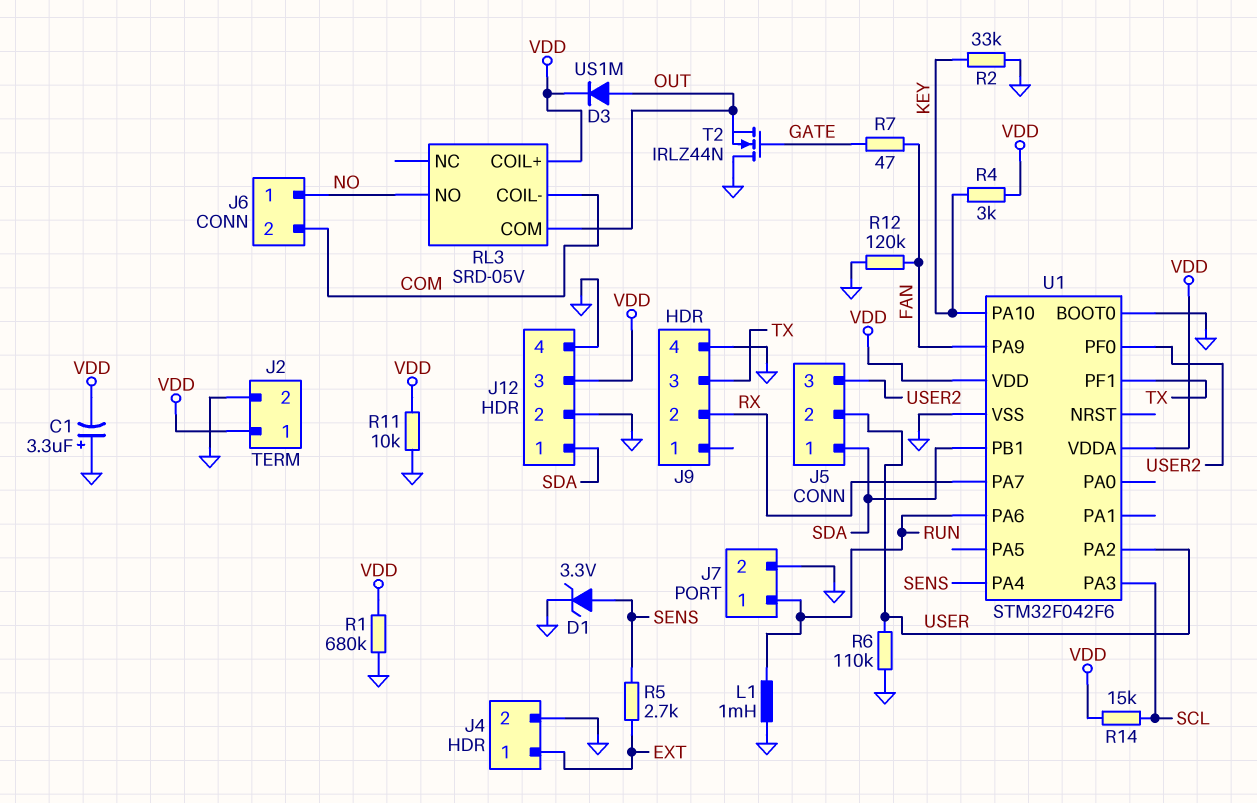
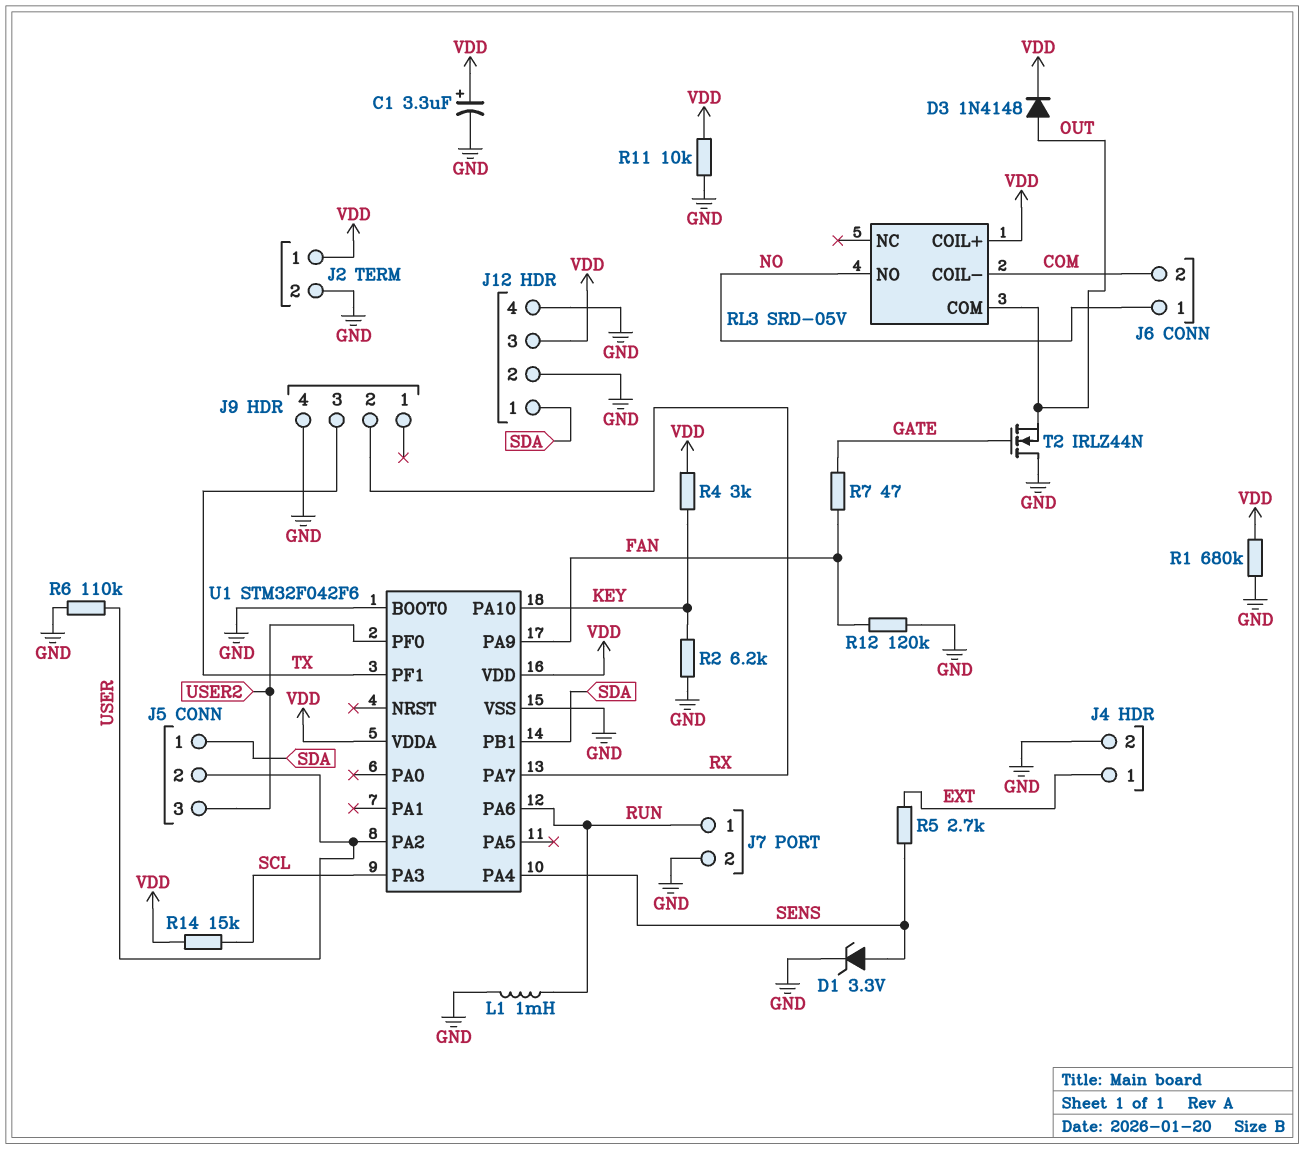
C1: 3.3uF (plus GND, minus VDD) -> 3.3uF (plus VDD, minus GND)
D3: diode US1M (A OUT, K VDD) -> diode 1N4148 (A OUT, K VDD)
R2: 33k (GND, KEY) -> 6.2k (GND, KEY)

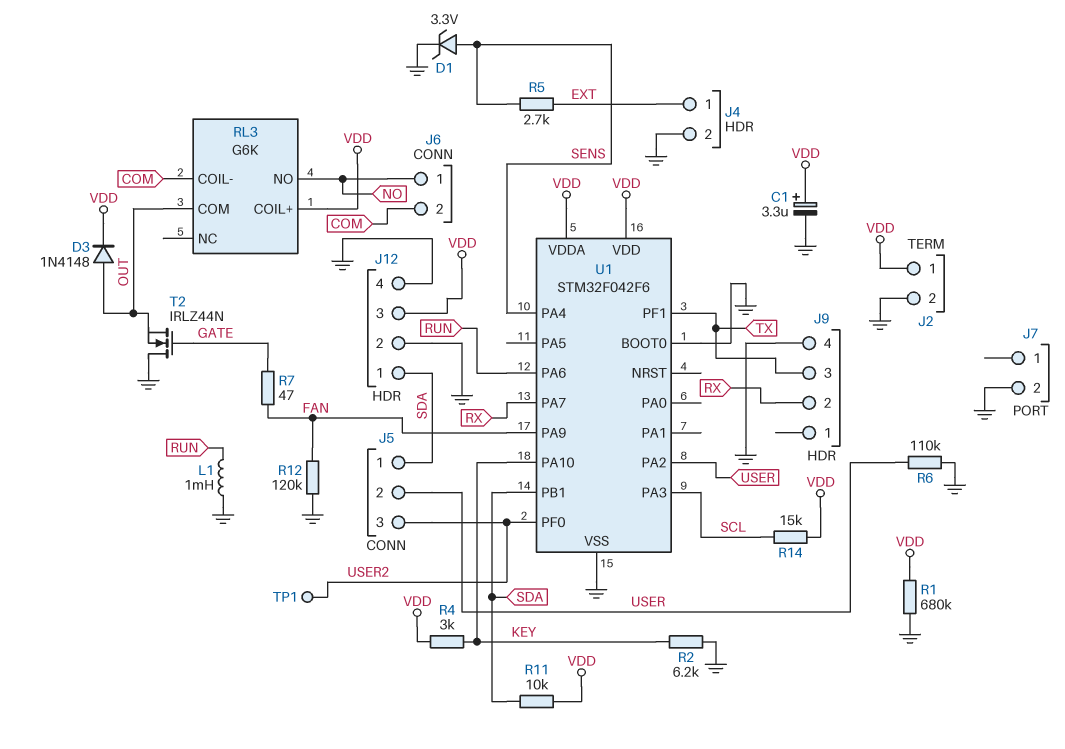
J7 pin 1: RUN -> none
R11: 10k (GND, VDD) -> 10k (SDA, VDD)
RL3: SRD-05V -> G6K
TP1: none -> test point (USER2)

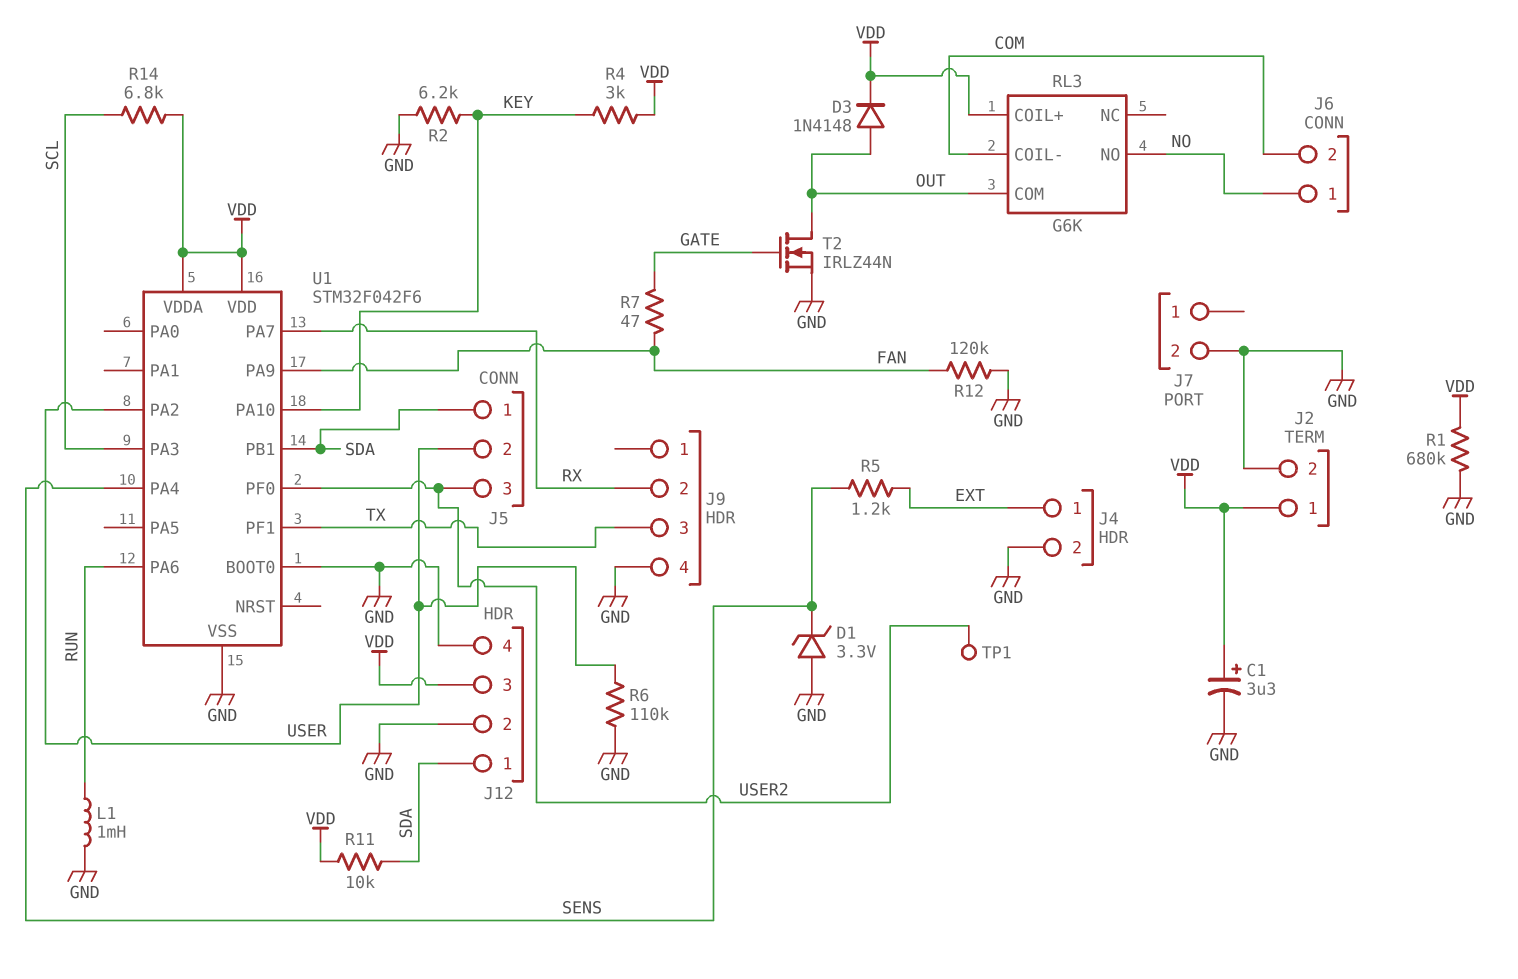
D1: zener 3.3V (A SENS, K GND) -> zener 3.3V (A GND, K SENS)
R5: 2.7k (EXT, SENS) -> 1.2k (EXT, SENS)
R14: 15k (SCL, VDD) -> 6.8k (SCL, VDD)
T2: NMOS IRLZ44N (G GATE, D GND, S OUT) -> NMOS IRLZ44N (G GATE, D OUT, S GND)

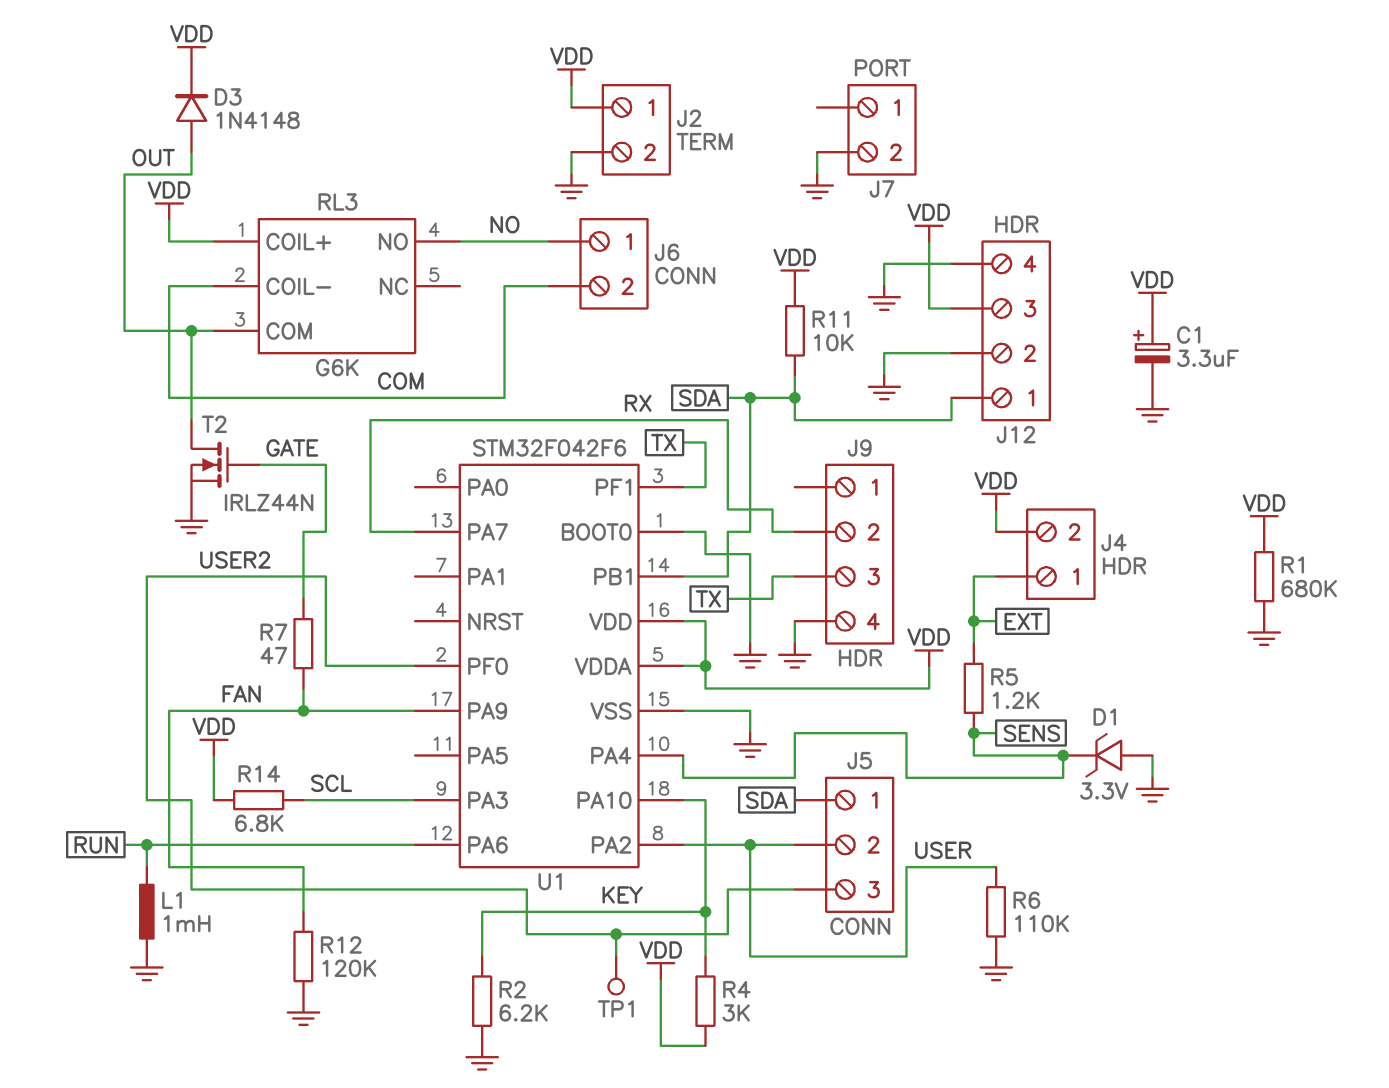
J4 pin 2: GND -> VDD

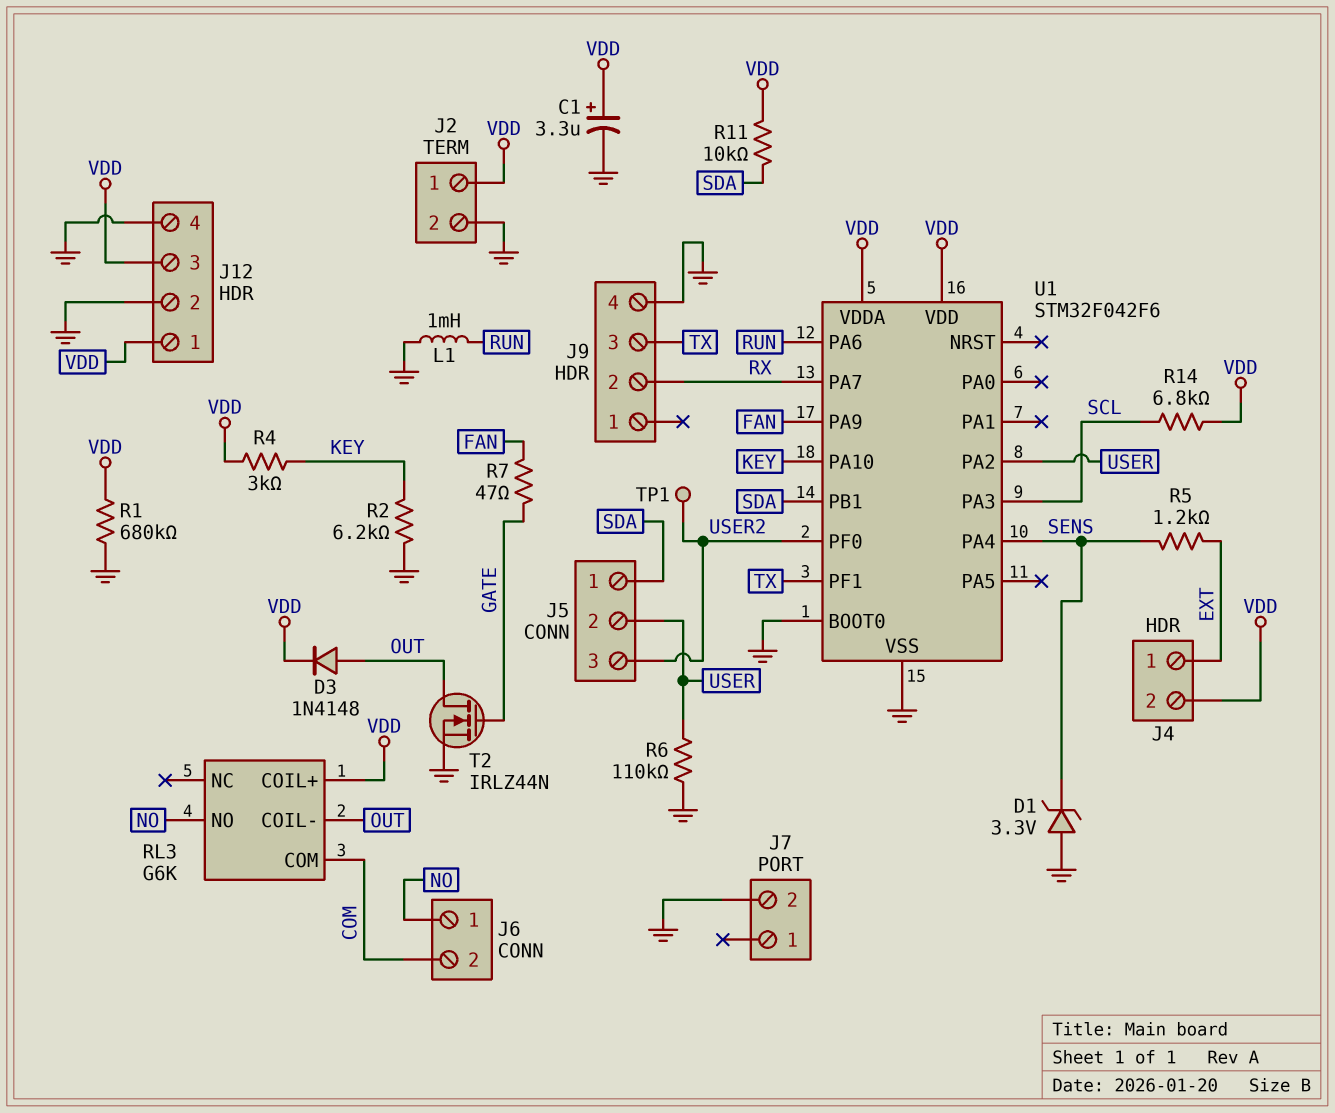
J12 pin 1: SDA -> VDD
R12: 120k (FAN, GND) -> none
RL3 pin COIL-: COM -> OUT
RL3 pin COM: OUT -> COM

